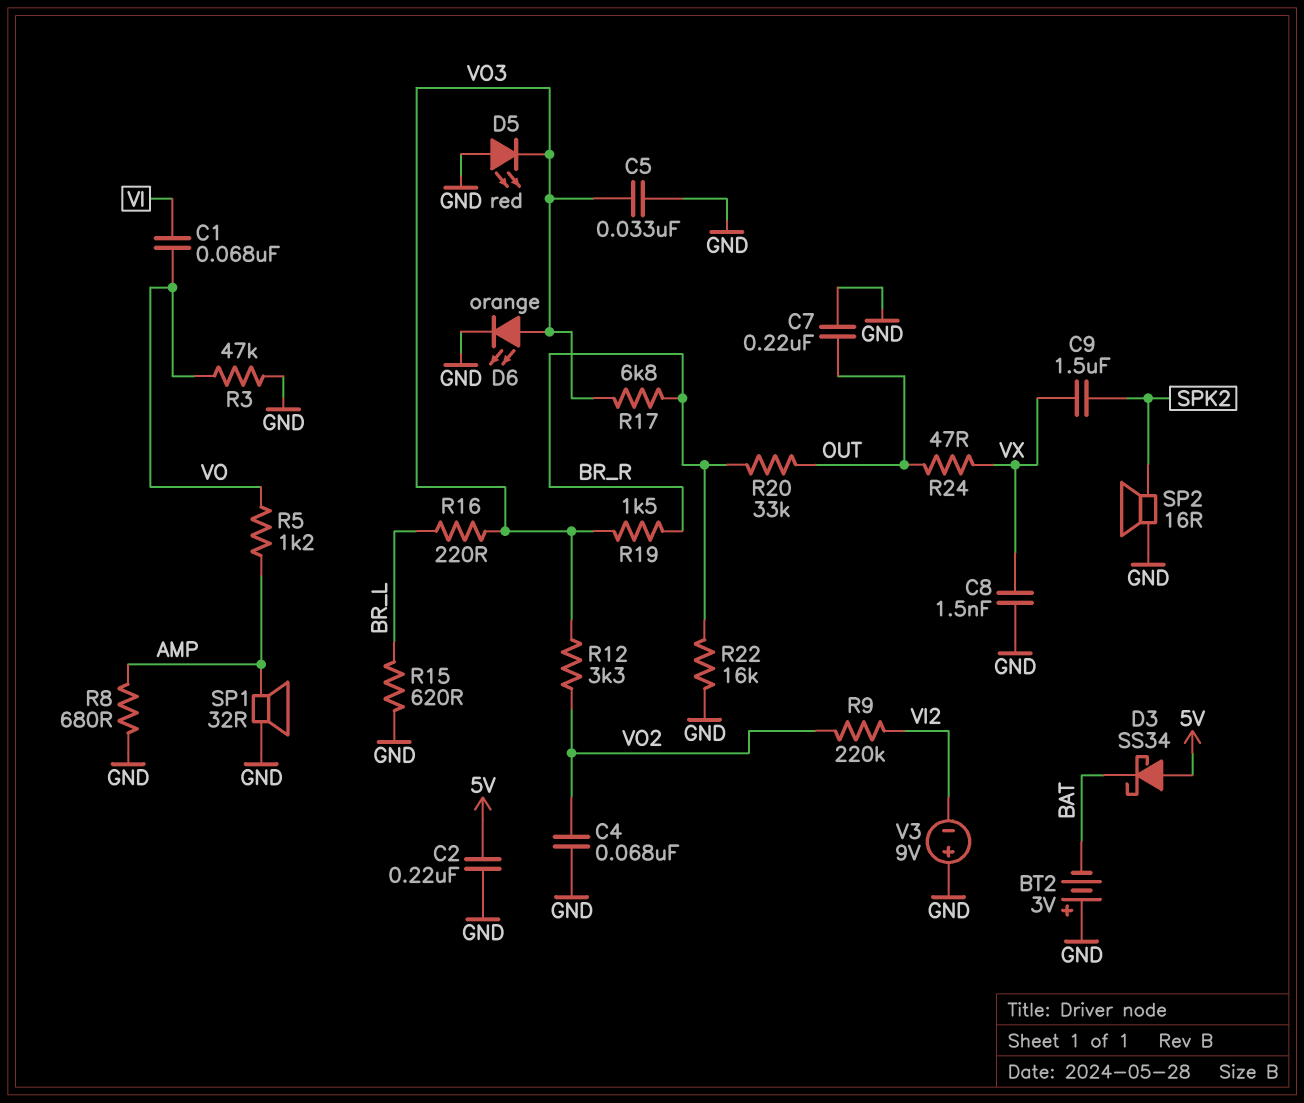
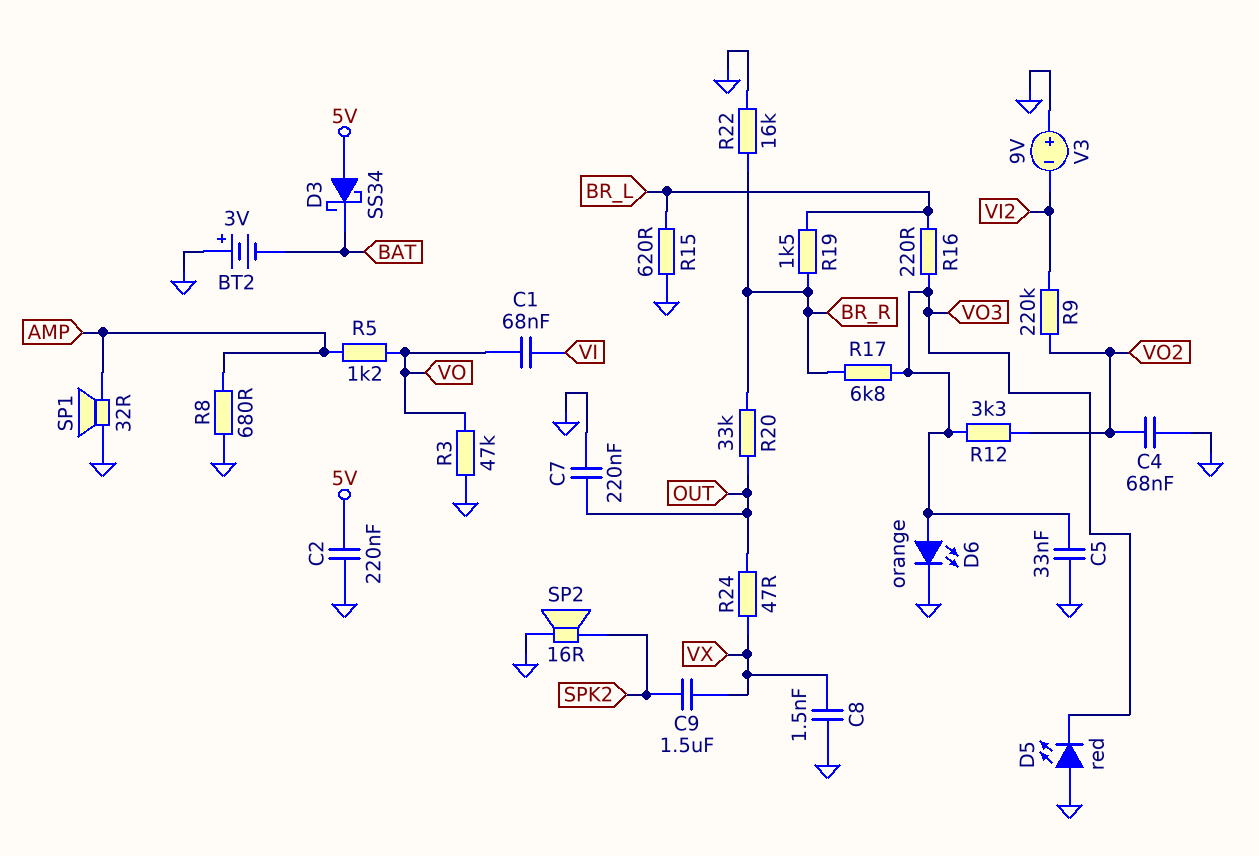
R19: 1.5k (BR_R, VO3) -> 1.5k (BR_L, BR_R)

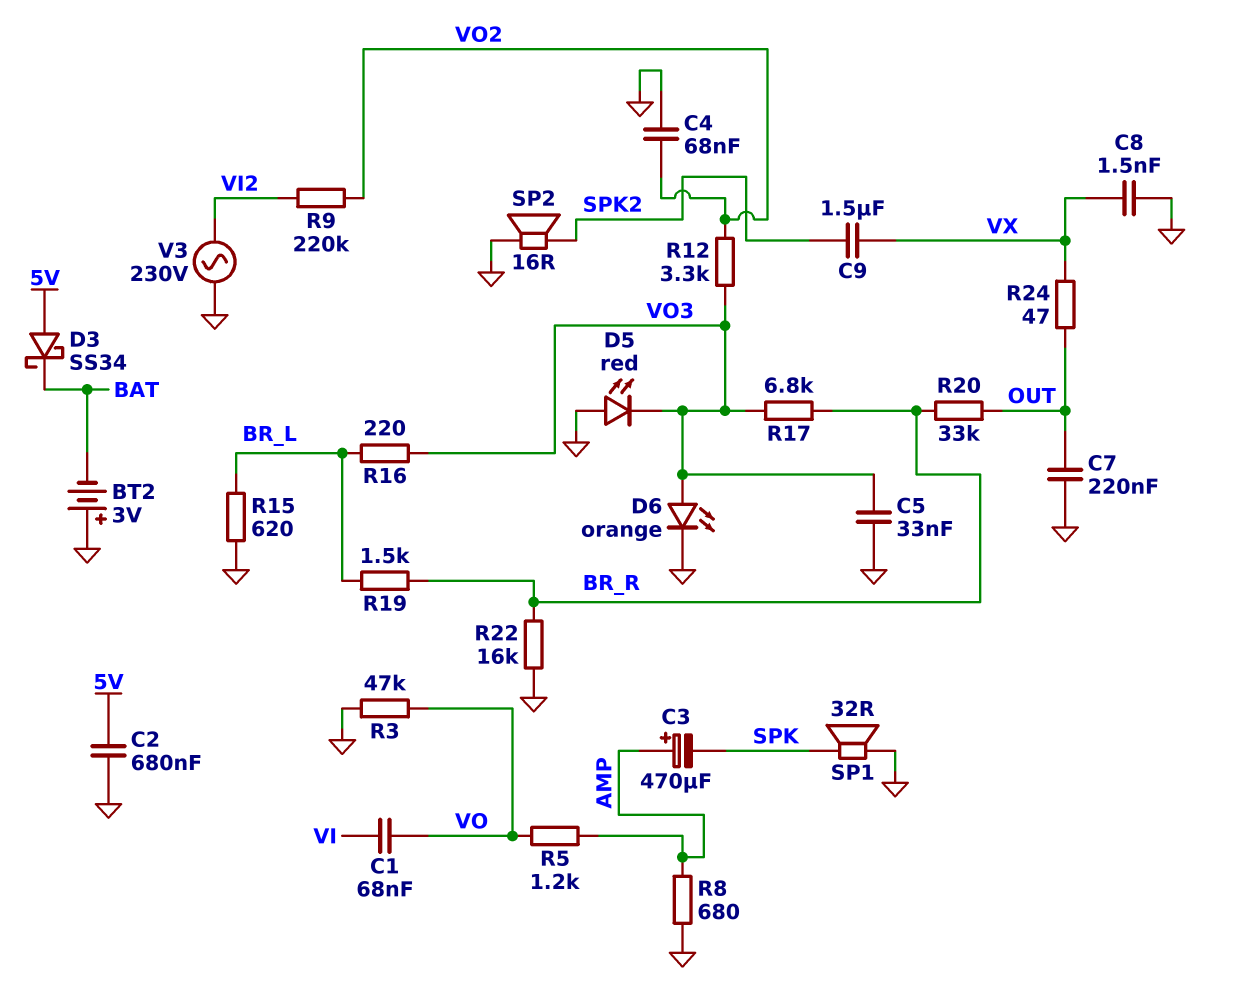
C2: 220nF (5V, GND) -> 680nF (5V, GND)
C3: none -> 470uF (plus AMP, minus SPK)
SP1: speaker 32R (AMP, GND) -> speaker 32R (GND, SPK)
V3: 9V (plus GND, minus VI2) -> AC 230V (GND, VI2)

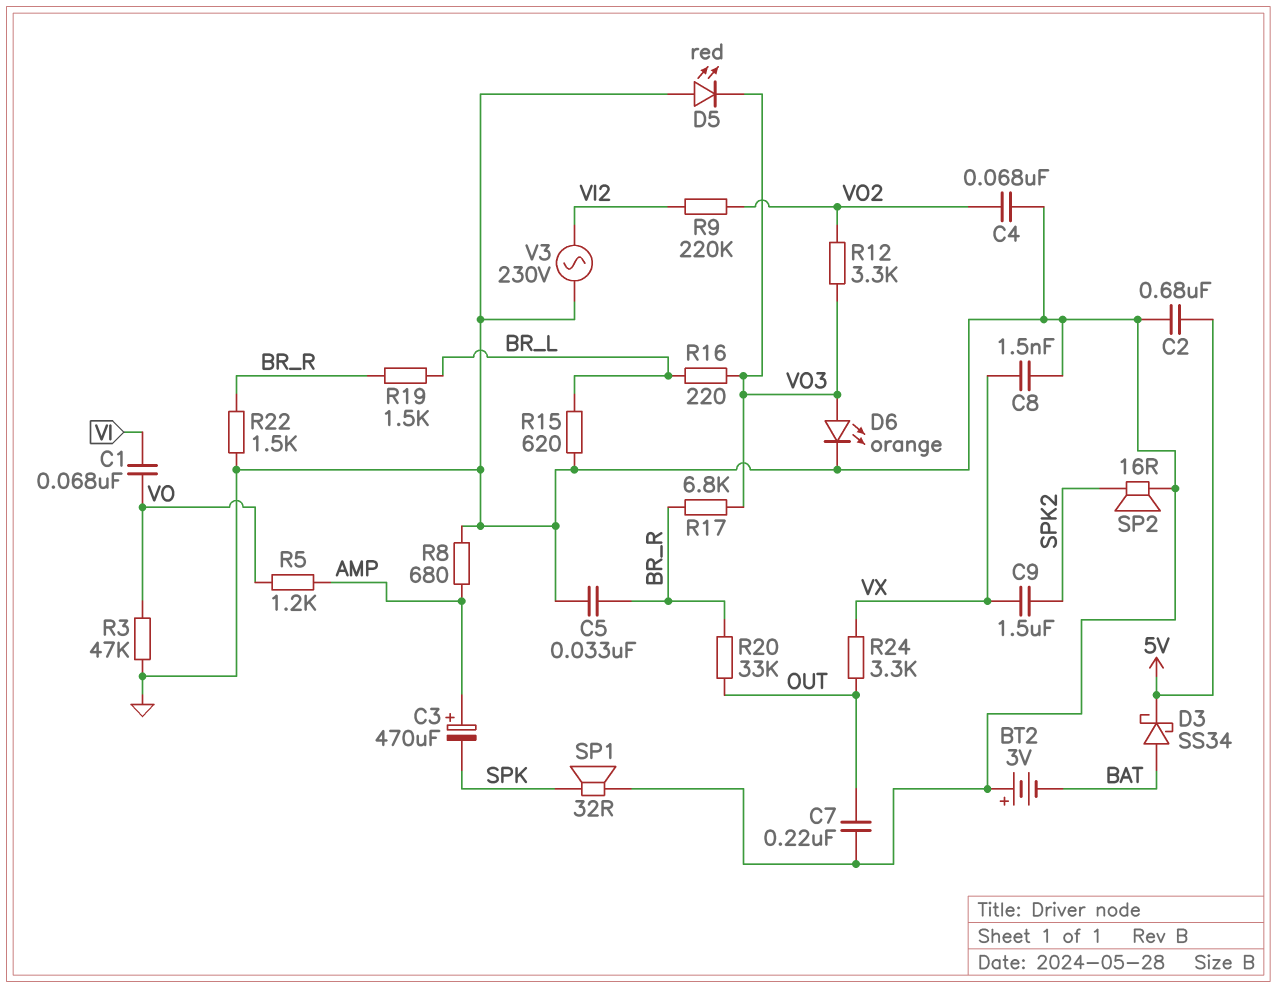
C5: 33nF (GND, VO3) -> 33nF (BR_R, GND)
D3: schottky SS34 (A 5V, K BAT) -> schottky SS34 (A BAT, K 5V)
R22: 16k (BR_R, GND) -> 1.5k (BR_R, GND)
R24: 47 (OUT, VX) -> 3.3k (OUT, VX)

